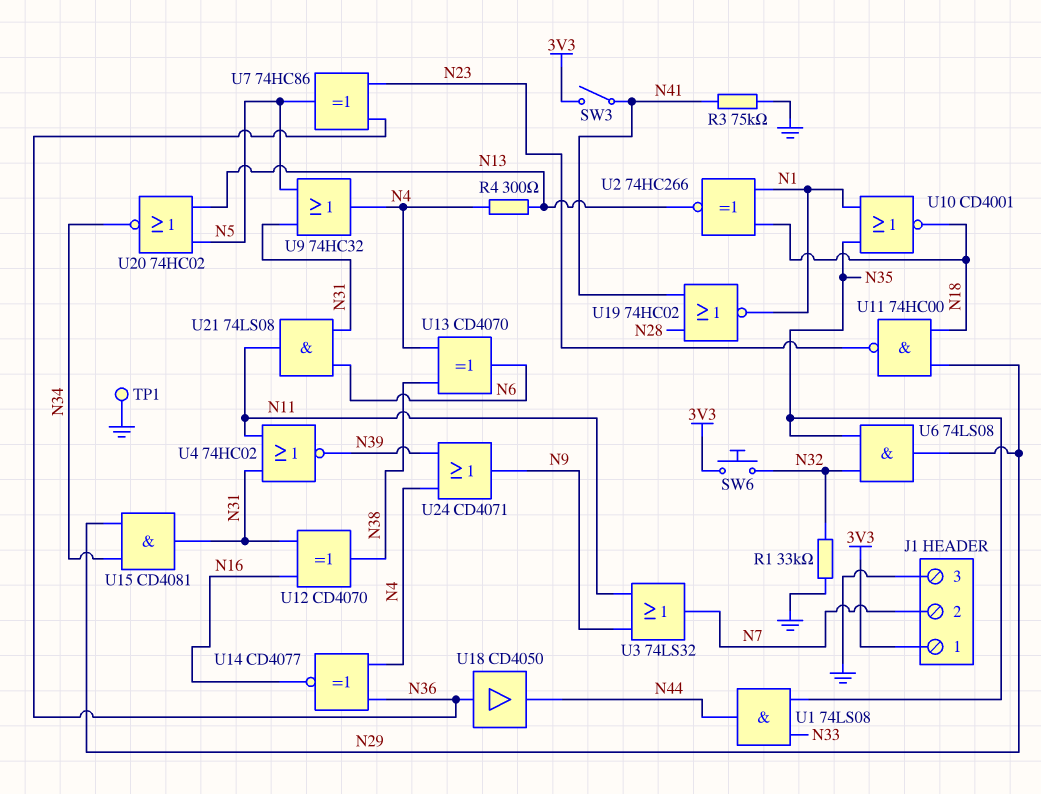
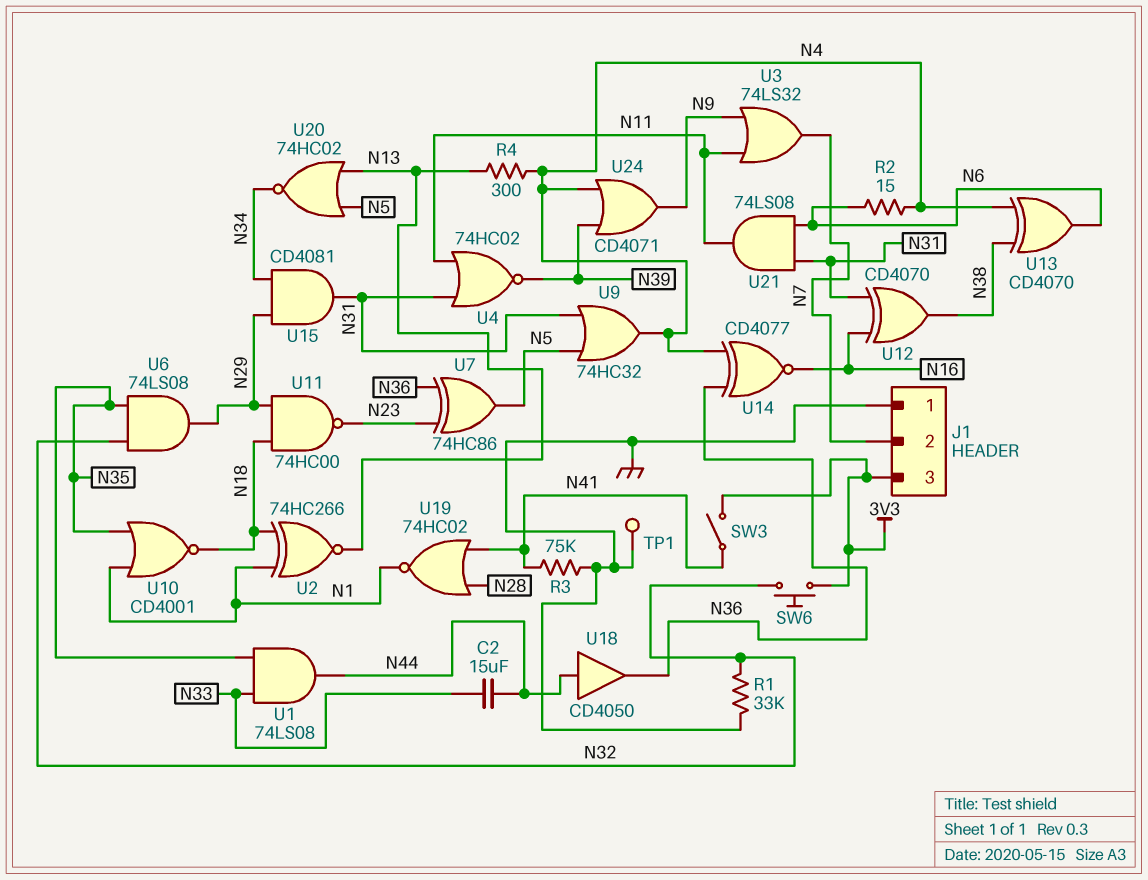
C2: none -> 15uF (N33, N44)
J1 pin 1: 3V3 -> GND
J1 pin 3: GND -> 3V3
R2: none -> 15 (N4, N6)
U18: buffer CD4050 (in N36, out N44) -> buffer CD4050 (in N44, out N36)

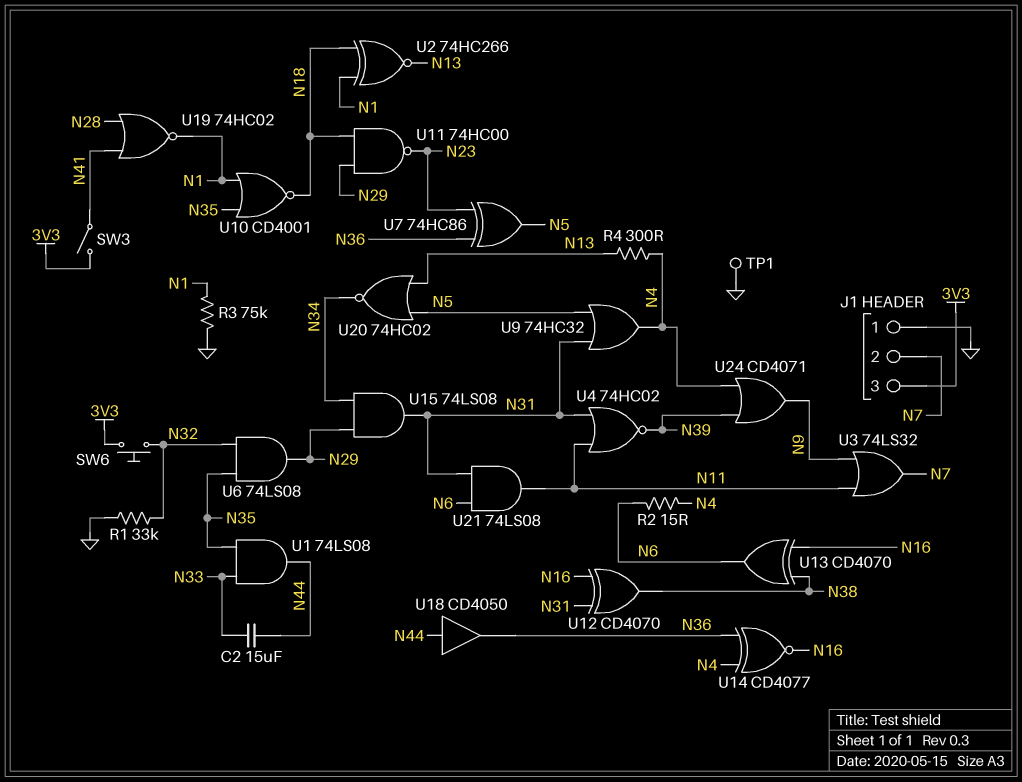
R3: 75k (GND, N41) -> 75k (GND, N1)
U13: XOR CD4070 (in N4, in N38, out N6) -> XOR CD4070 (in N16, in N38, out N6)
U15: AND CD4081 (in N29, in N34, out N31) -> AND 74LS08 (in N29, in N34, out N31)

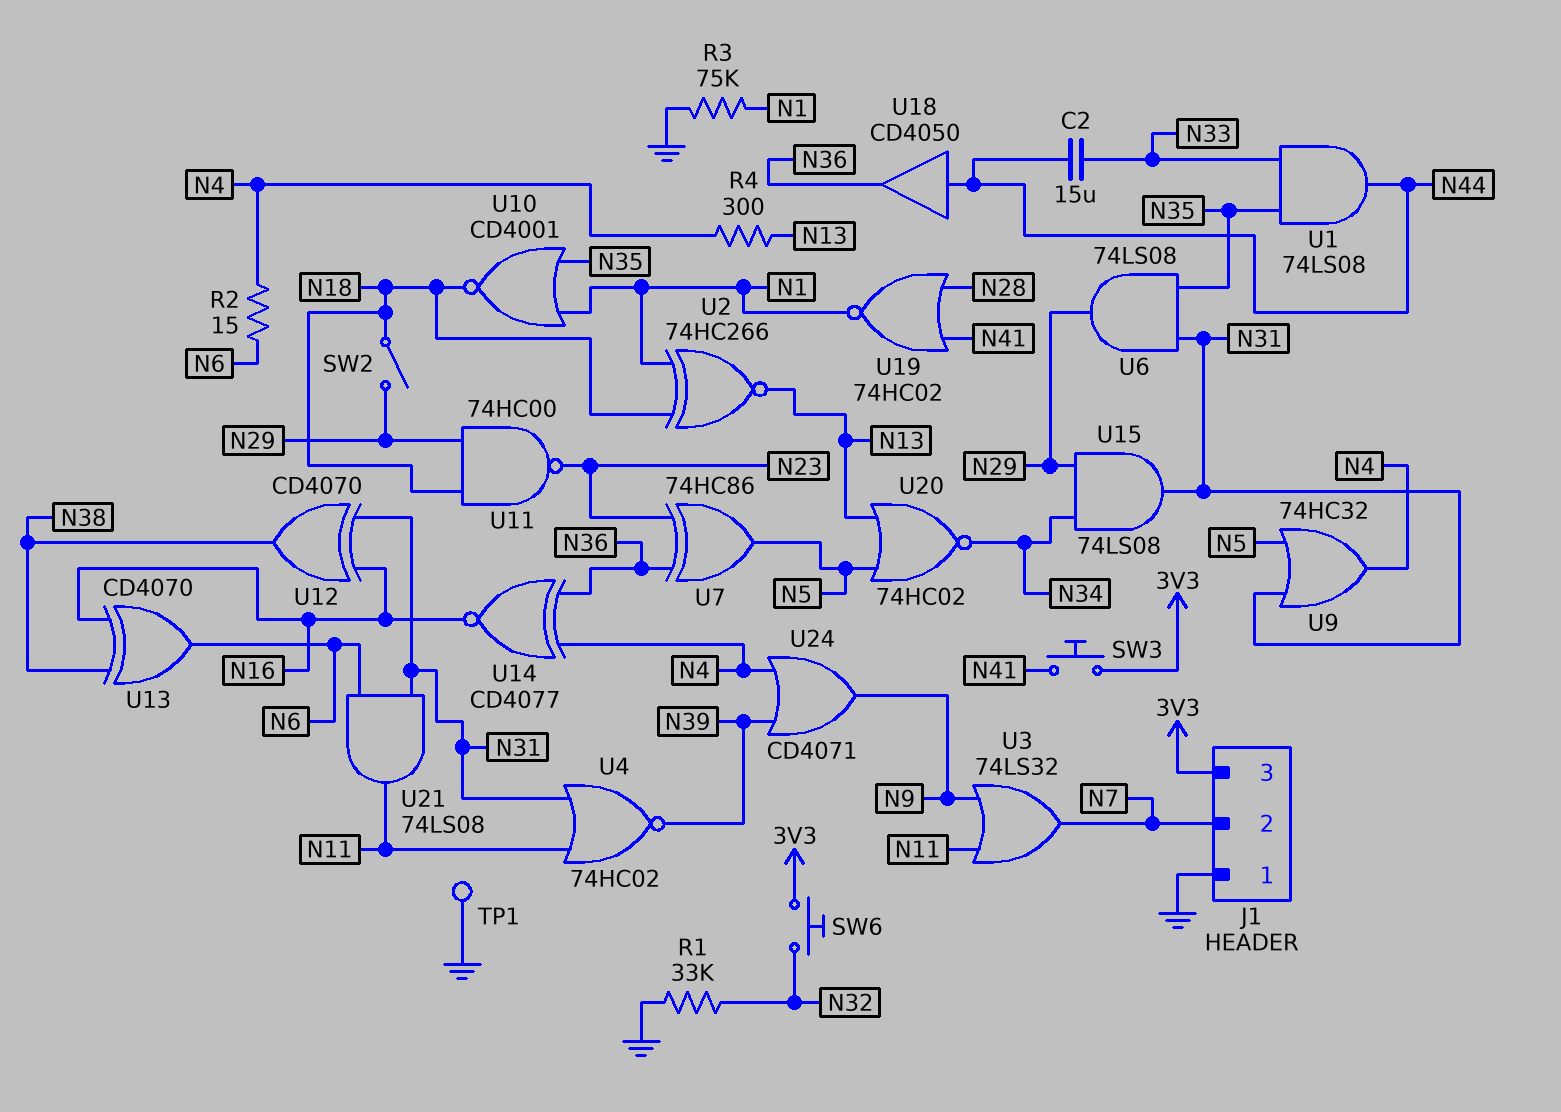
SW2: none -> switch (N18, N29)
SW3: switch (3V3, N41) -> button (3V3, N41)
U6: AND 74LS08 (in N32, in N35, out N29) -> AND 74LS08 (in N31, in N35, out N29)

